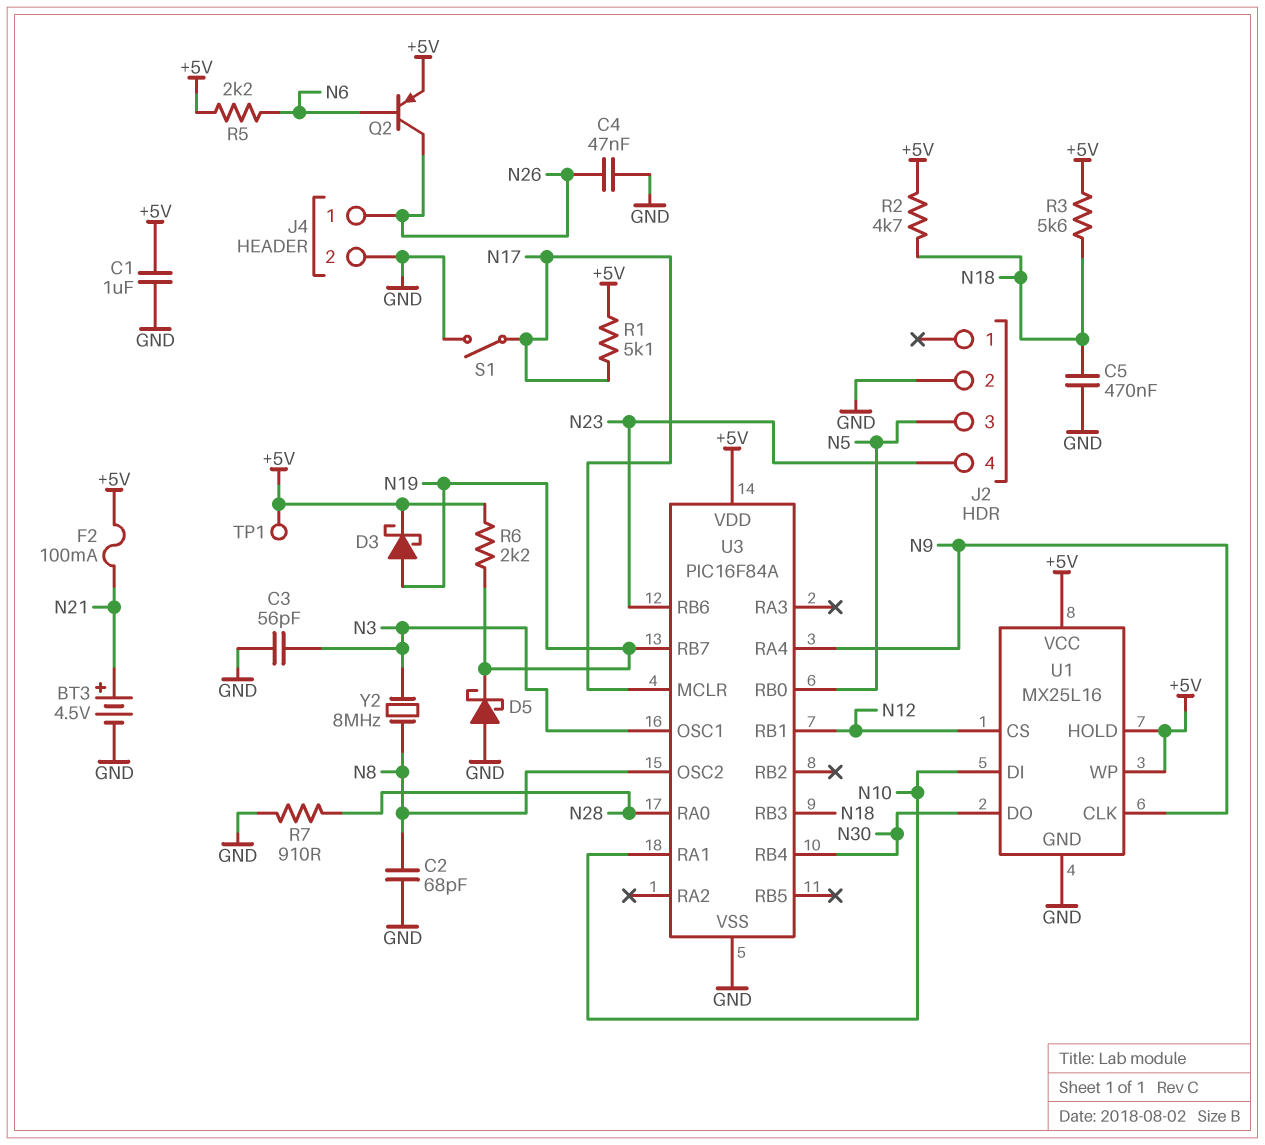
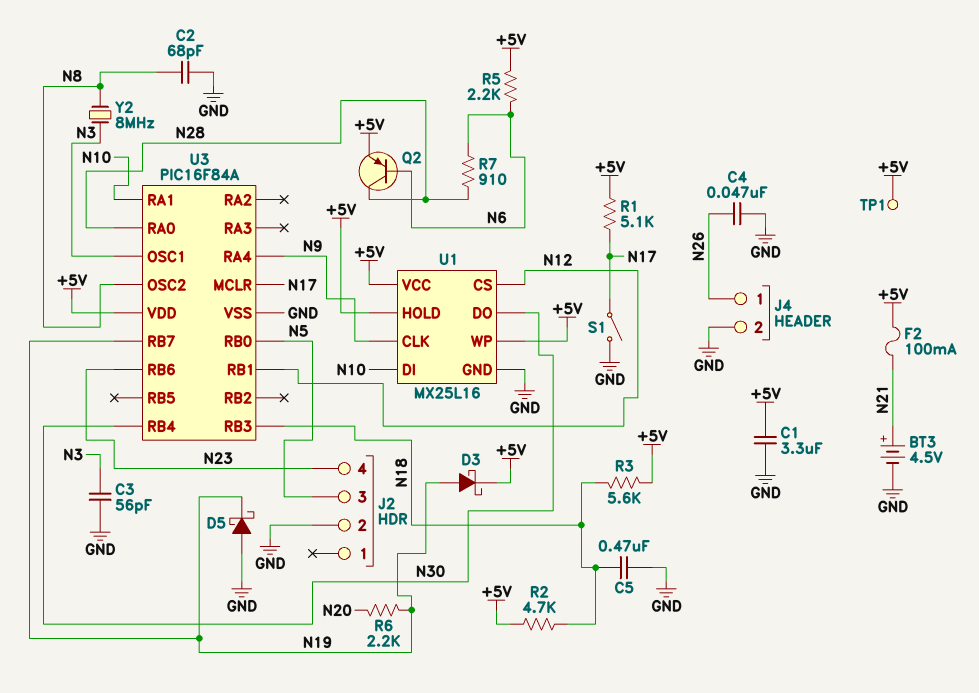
C1: 1uF (+5V, GND) -> 3.3uF (+5V, GND)
Q2: PNP (B N6, C N26, E +5V) -> PNP (B N6, C N28, E +5V)
R6: 2.2k (+5V, N19) -> 2.2k (N19, N20)
R7: 910 (GND, N28) -> 910 (N6, N28)

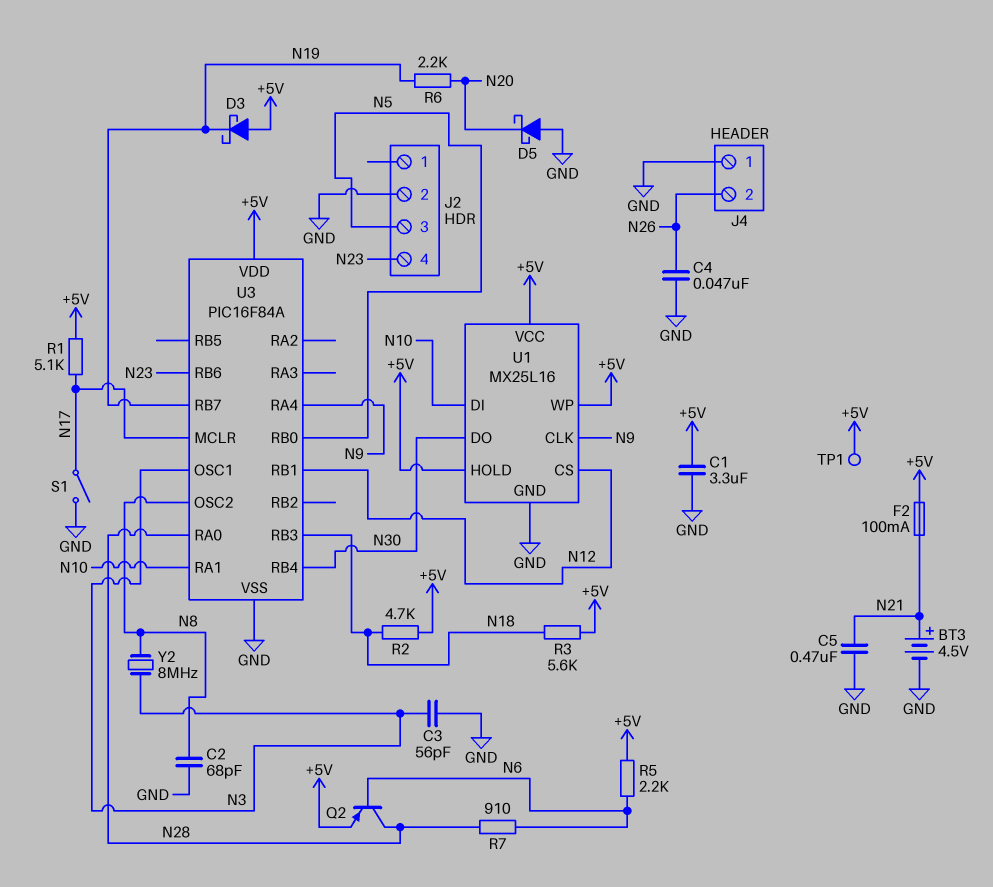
C5: 470nF (GND, N18) -> 470nF (GND, N21)
D3: schottky (A N19, K +5V) -> schottky (A +5V, K N19)
D5: schottky (A GND, K N19) -> schottky (A GND, K N20)
J4 pin 1: N26 -> GND
J4 pin 2: GND -> N26

